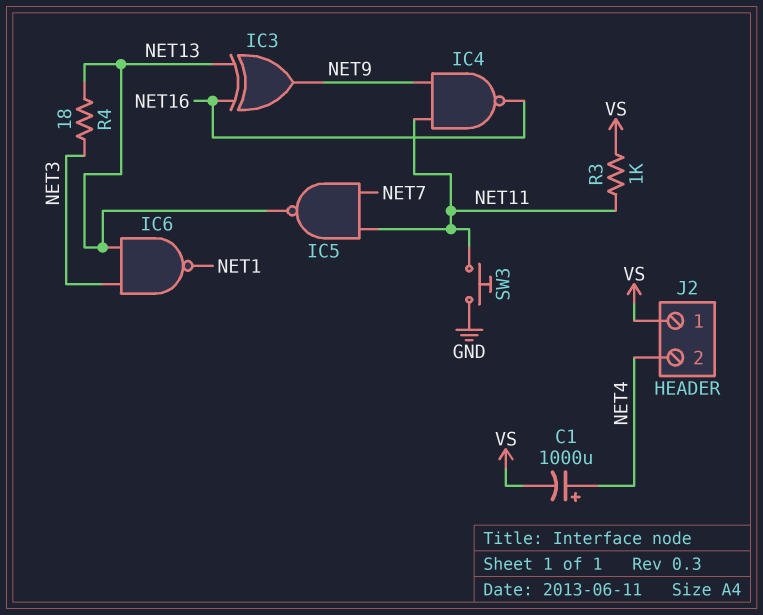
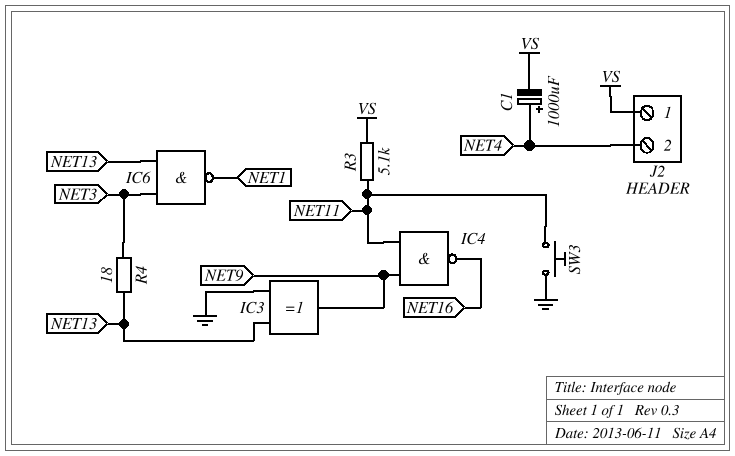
IC3: XOR (in NET13, in NET16, out NET9) -> XOR (in GND, in NET13, out NET9)
IC5: NAND (in NET7, in NET11, out NET13) -> none
R3: 1k (NET11, VS) -> 5.1k (NET11, VS)

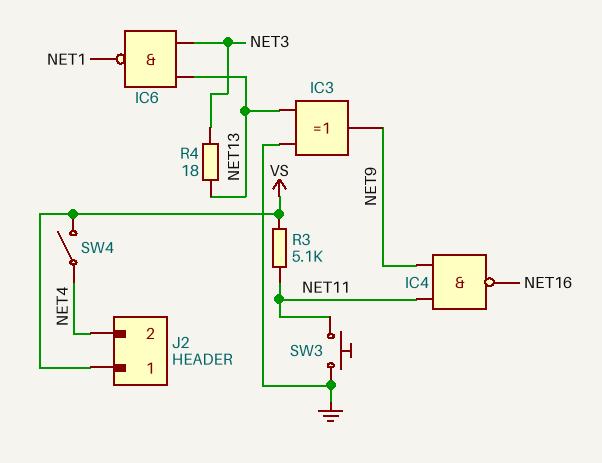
C1: 1000uF (plus NET4, minus VS) -> none
SW4: none -> switch (NET4, VS)

